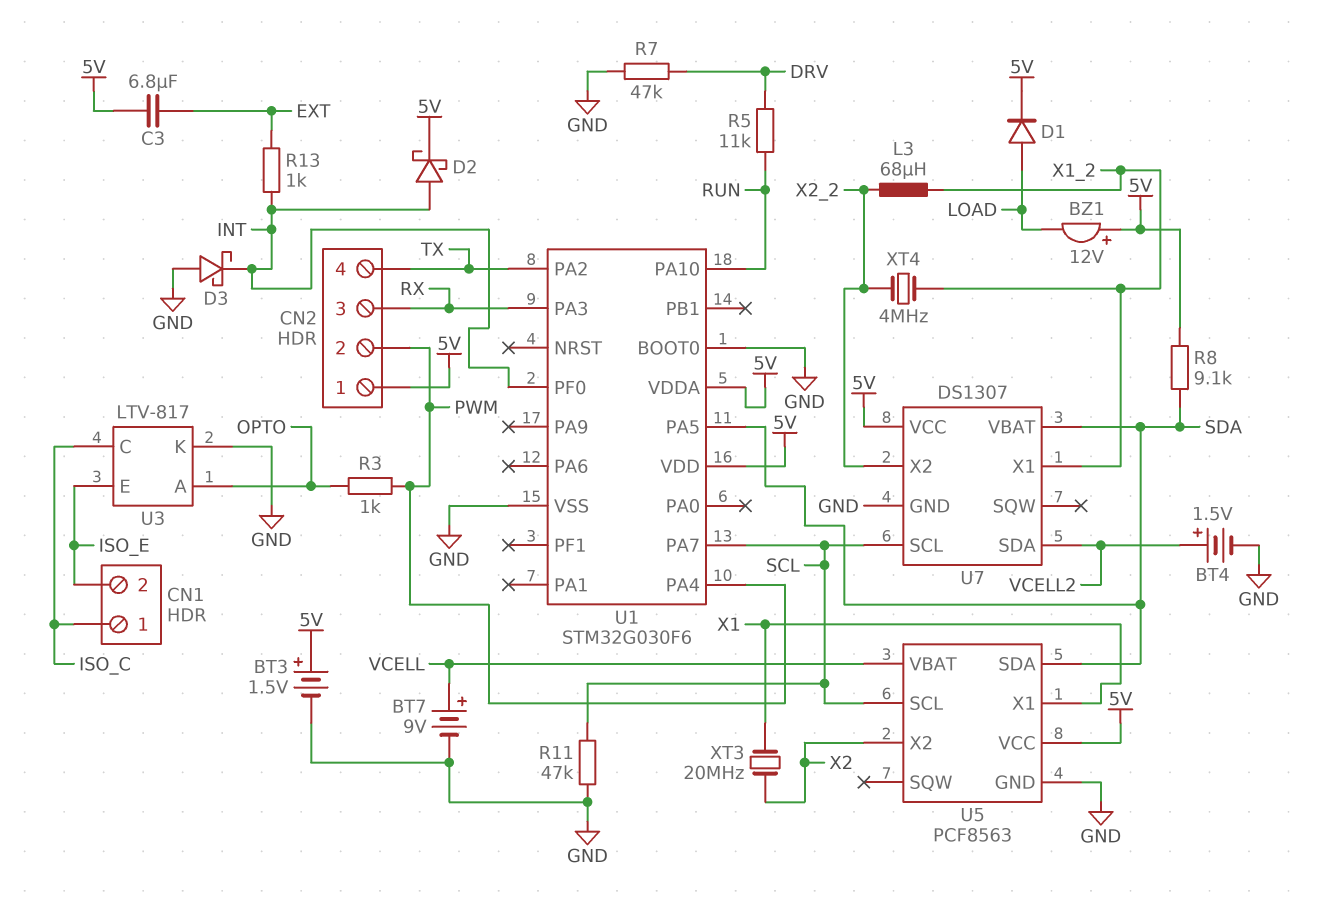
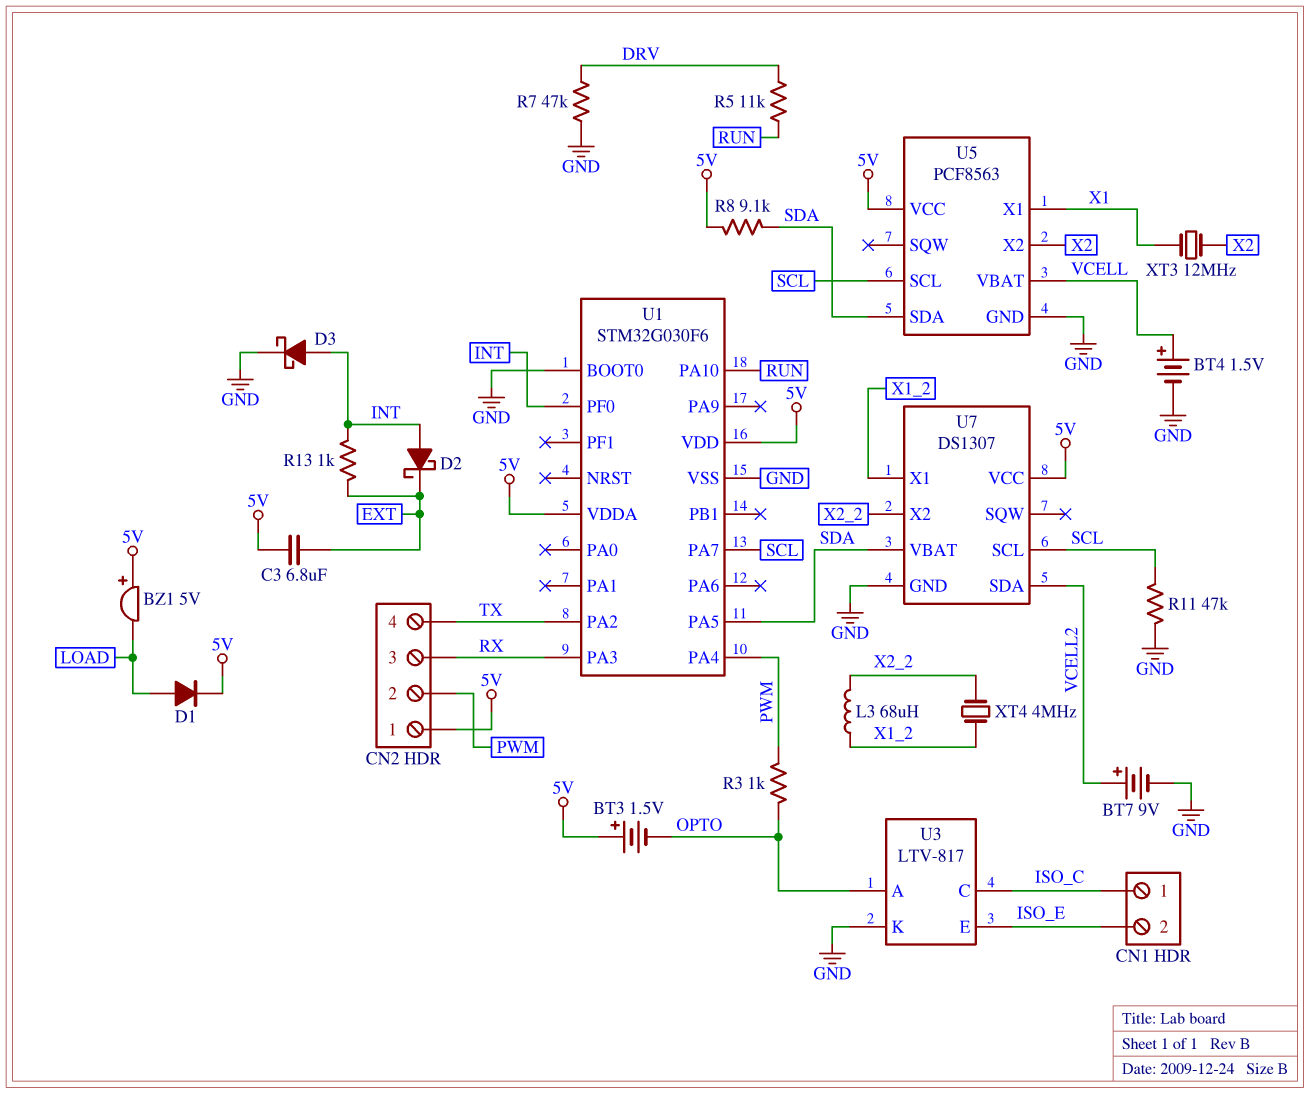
BT3: 1.5V (plus 5V, minus GND) -> 1.5V (plus 5V, minus OPTO)
BT4: 1.5V (plus VCELL2, minus GND) -> 1.5V (plus VCELL, minus GND)
BT7: 9V (plus VCELL, minus GND) -> 9V (plus VCELL2, minus GND)
BZ1: buzzer 12V (plus 5V, minus LOAD) -> buzzer 5V (plus 5V, minus LOAD)
D2: schottky (A INT, K 5V) -> schottky (A INT, K EXT)
D3: schottky (A GND, K INT) -> schottky (A INT, K GND)
XT3: 20MHz (X1, X2) -> 12MHz (X1, X2)

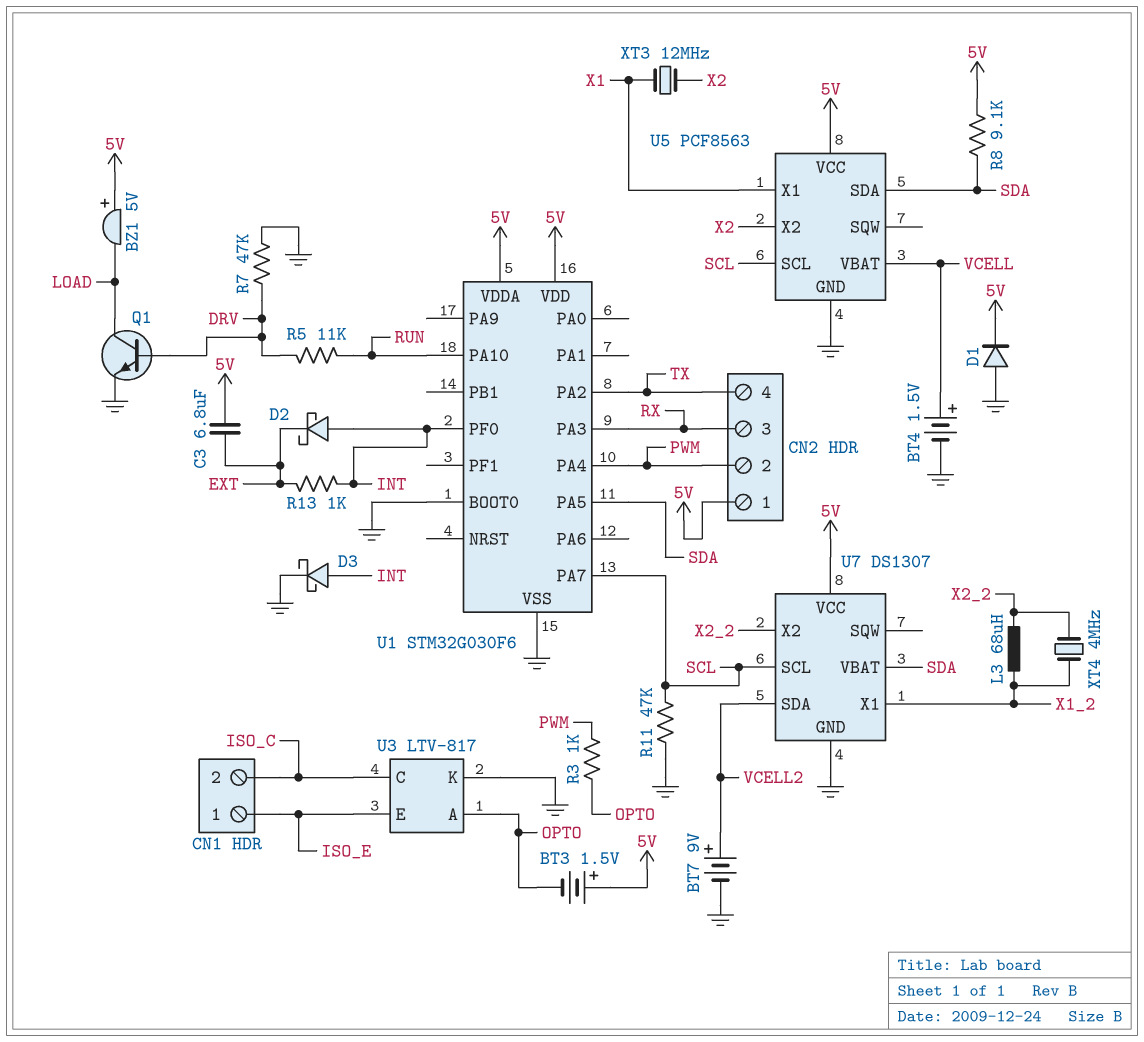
CN1 pin 1: ISO_C -> ISO_E
CN1 pin 2: ISO_E -> ISO_C
D1: diode (A LOAD, K 5V) -> diode (A GND, K 5V)
Q1: none -> NPN (B DRV, C LOAD, E GND)

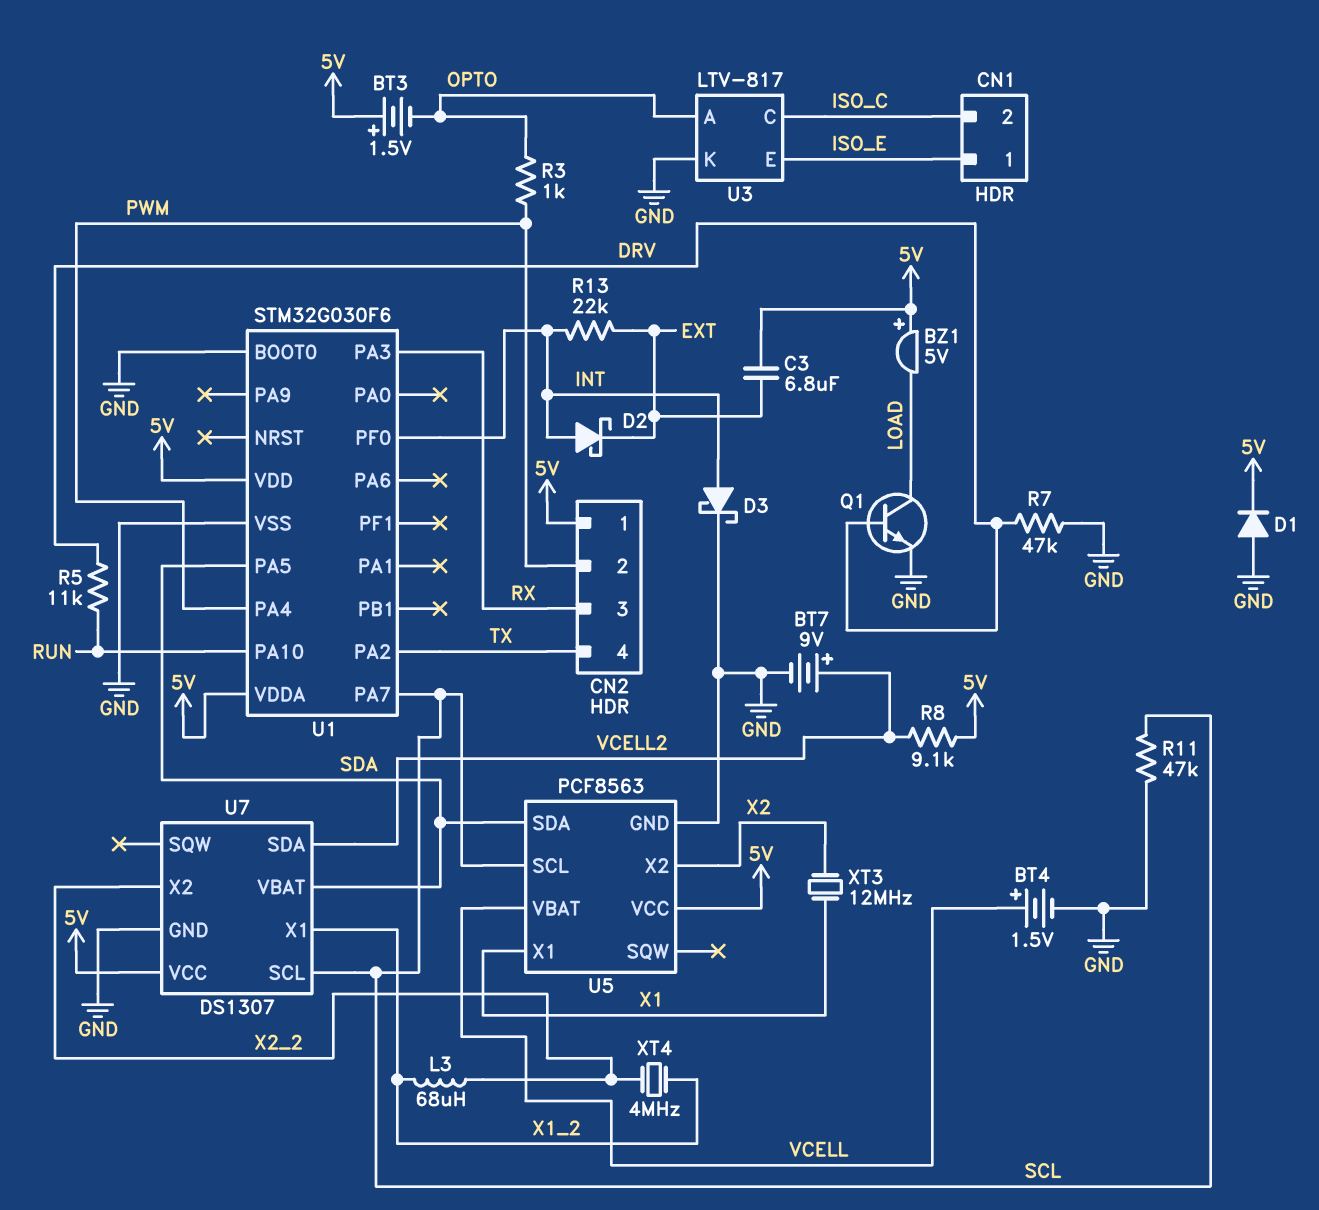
R8: 9.1k (5V, SDA) -> 9.1k (5V, VCELL2)
R13: 1k (EXT, INT) -> 22k (EXT, INT)

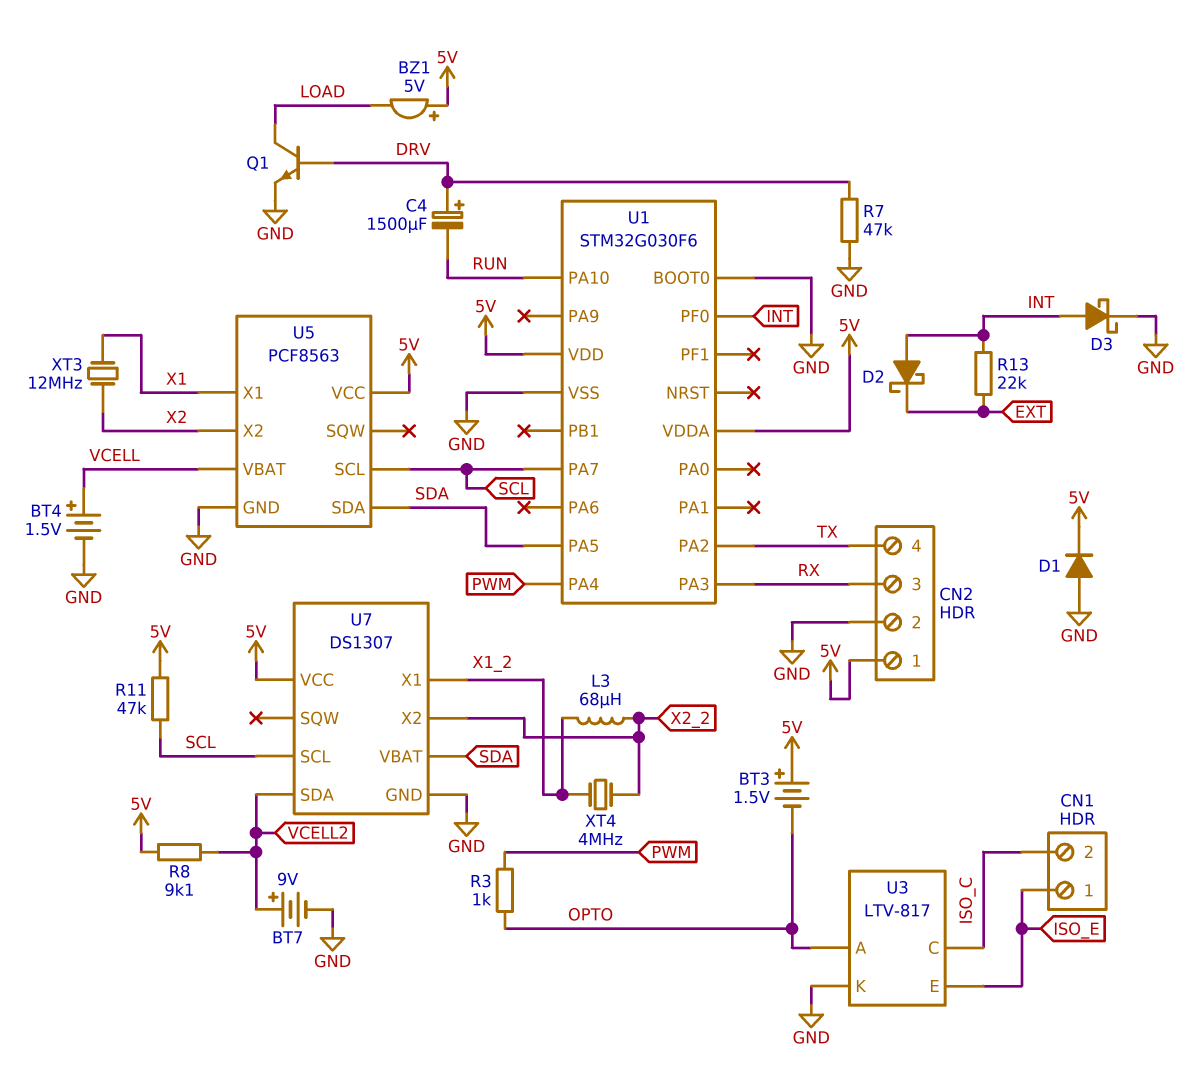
C3: 6.8uF (5V, EXT) -> none
C4: none -> 1500uF (plus DRV, minus RUN)
CN2 pin 2: PWM -> GND
R5: 11k (DRV, RUN) -> none
R11: 47k (GND, SCL) -> 47k (5V, SCL)

